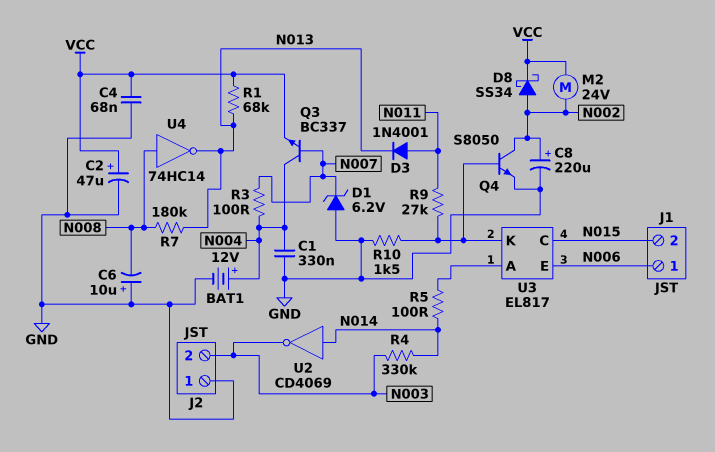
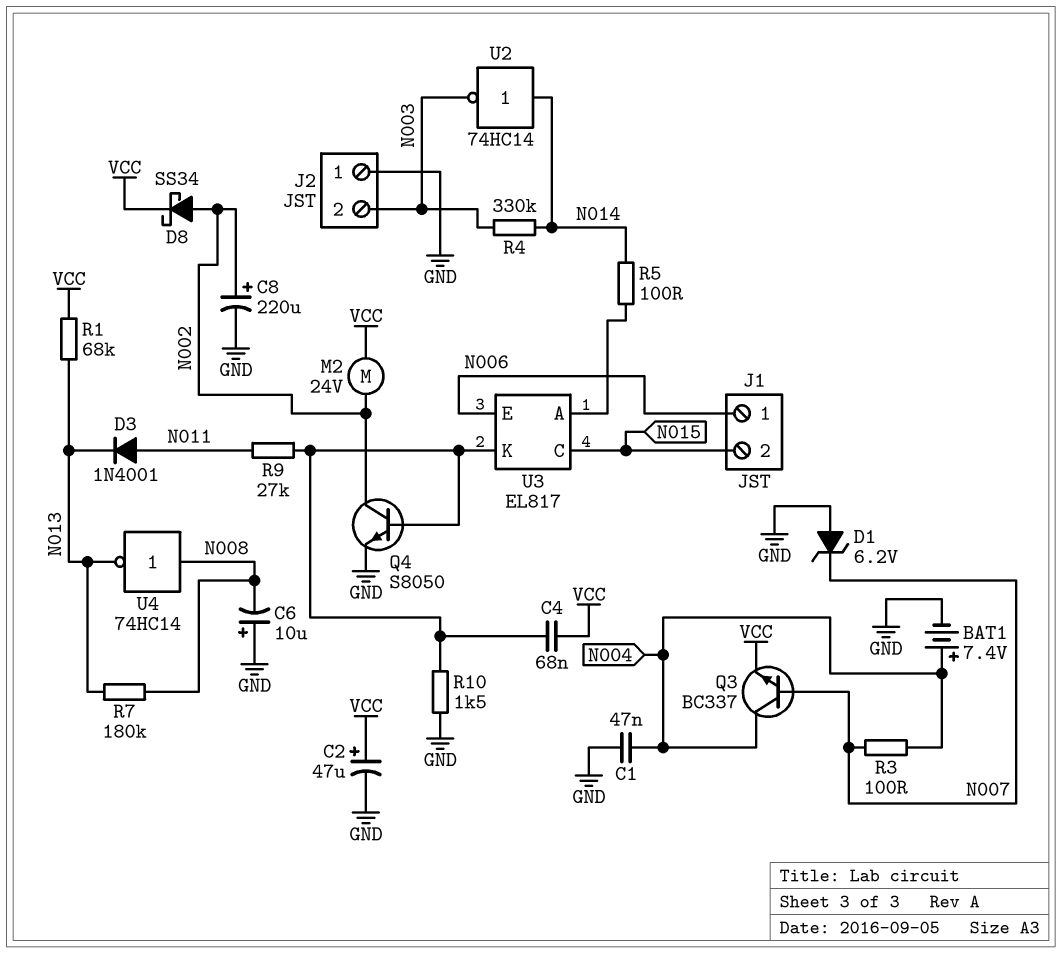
BAT1: 12V (plus N004, minus GND) -> 7.4V (plus N004, minus GND)
C1: 330nF (GND, N004) -> 47nF (GND, N004)
C4: 68nF (GND, VCC) -> 68nF (U3/K, VCC)
U2: NOT CD4069 (in N014, out N003) -> NOT 74HC14 (in N014, out N003)

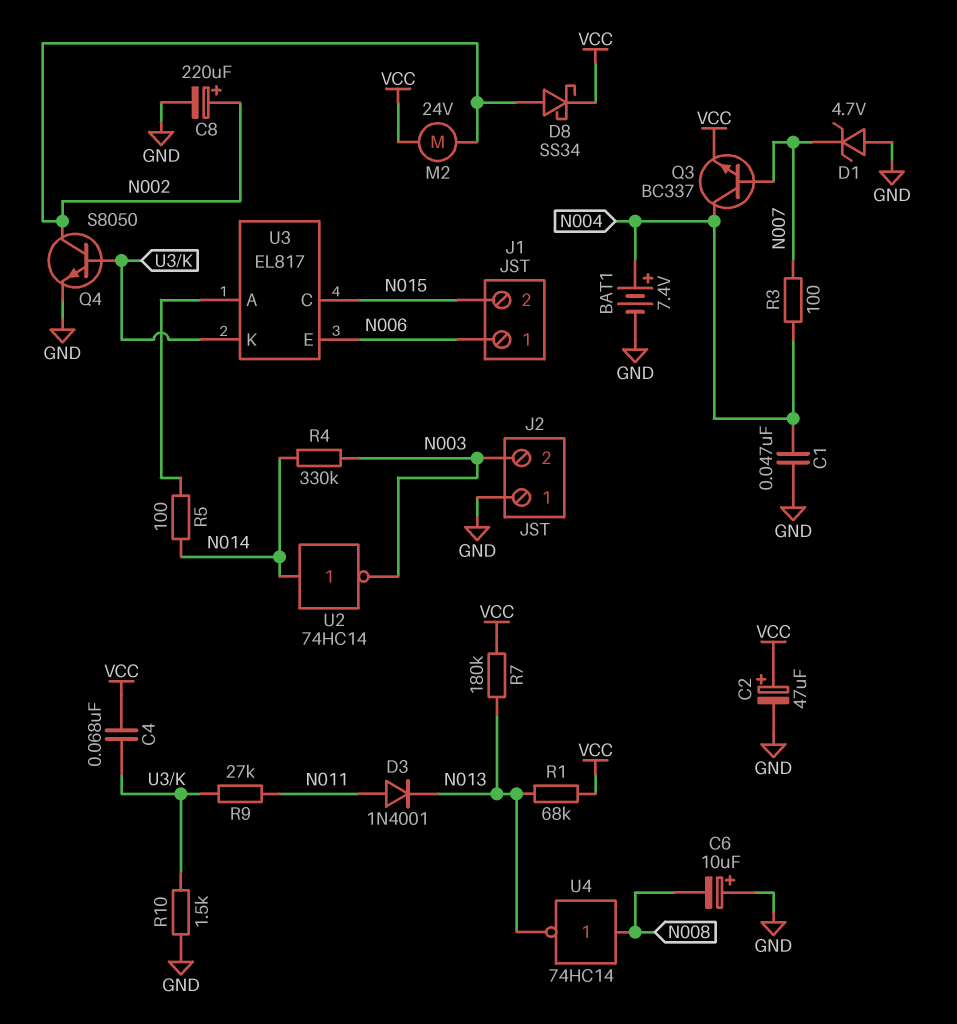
D1: zener 6.2V (A GND, K N007) -> zener 4.7V (A GND, K N007)
R7: 180k (N008, N013) -> 180k (N013, VCC)

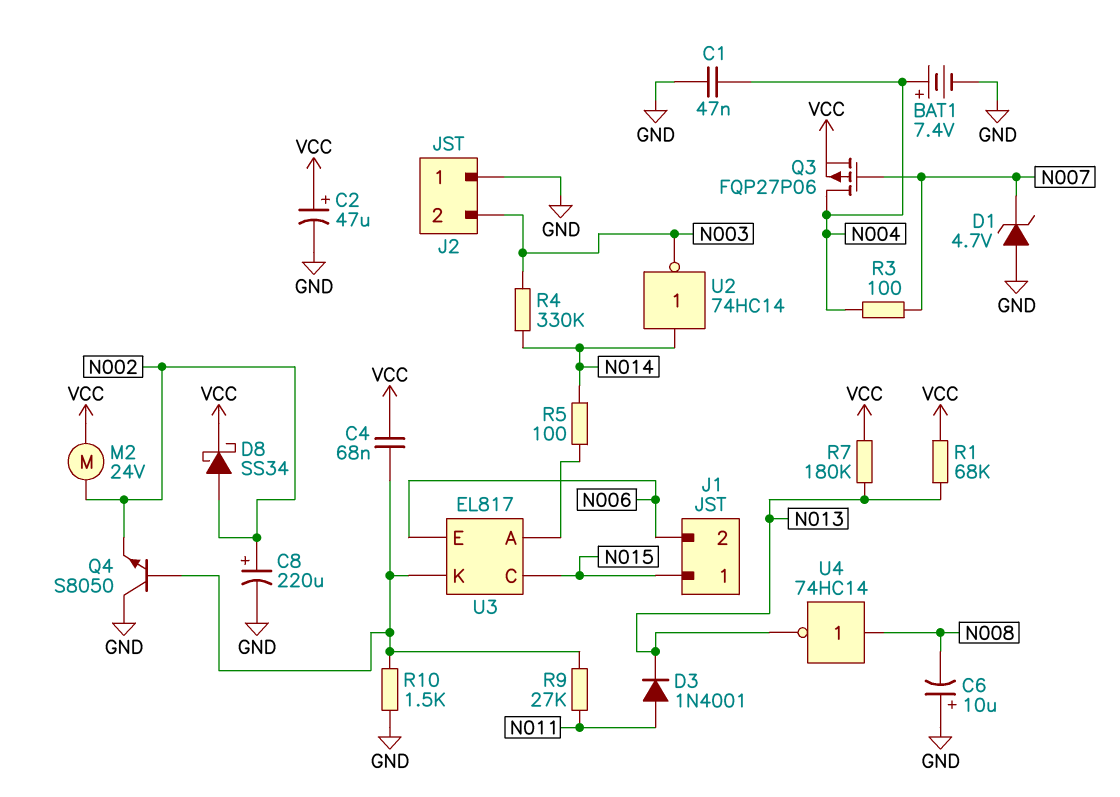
J1 pin 1: N006 -> N015
J1 pin 2: N015 -> N006
Q3: NPN BC337 (B N007, C N004, E VCC) -> PMOS FQP27P06 (G N007, D N004, S VCC)
Q4: NPN S8050 (B U3/K, C N002, E GND) -> NPN S8050 (B U3/K, C GND, E N002)

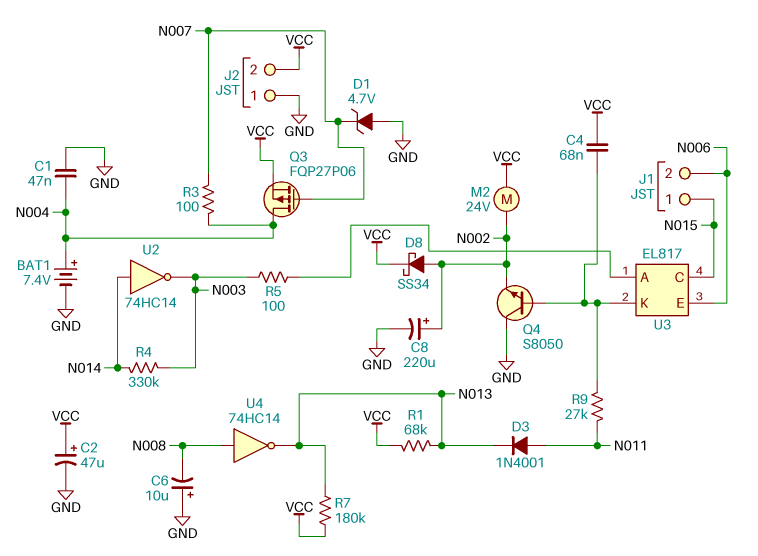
J2 pin 2: N003 -> VCC
R5: 100 (N014, U3/A) -> 100 (N003, U3/A)
R10: 1.5k (GND, U3/K) -> none

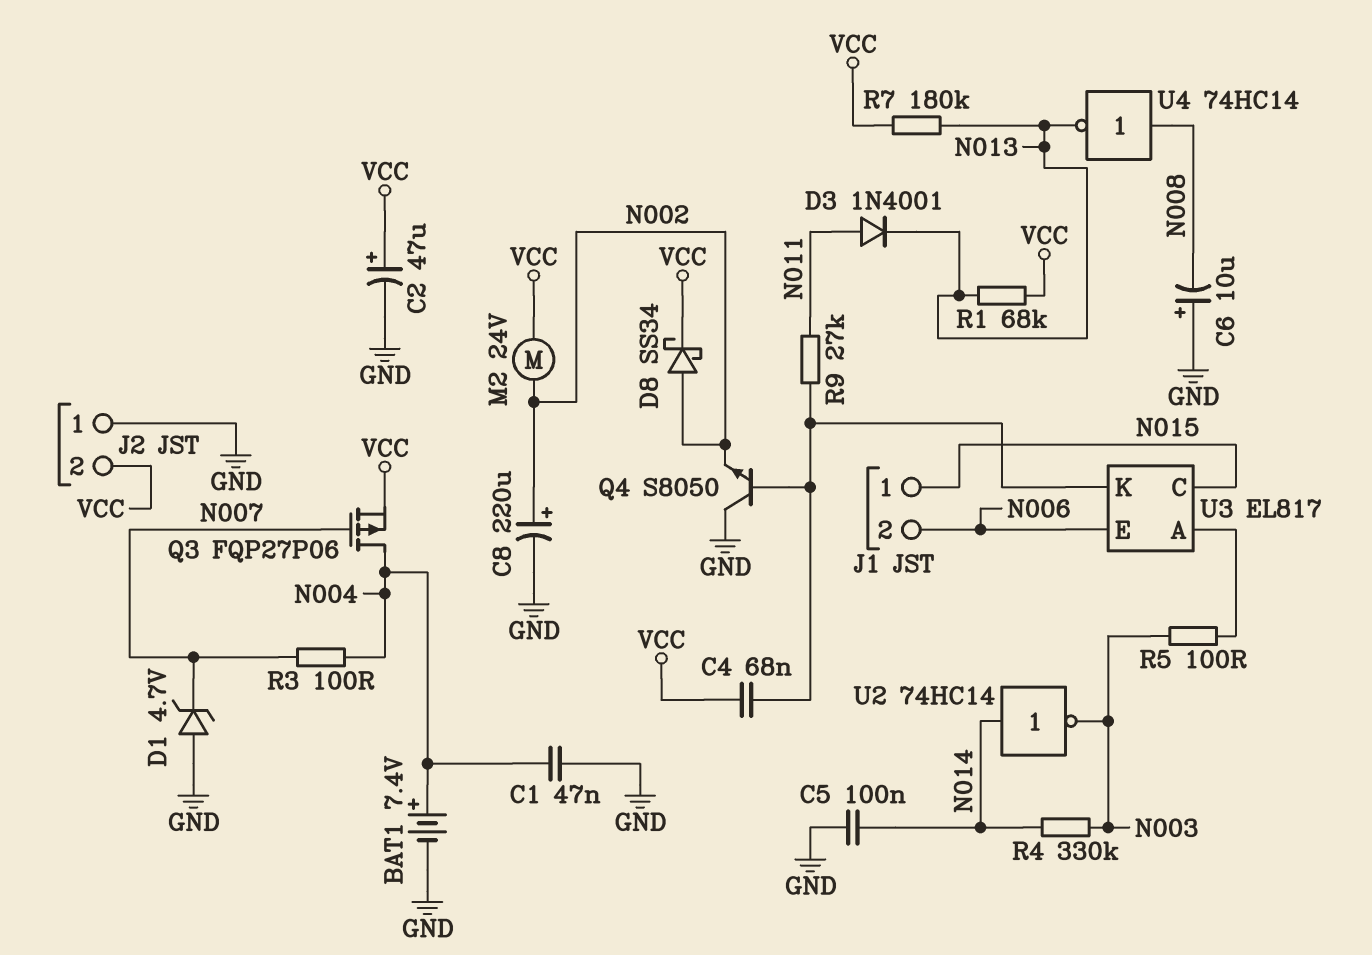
C5: none -> 100nF (GND, N014)

